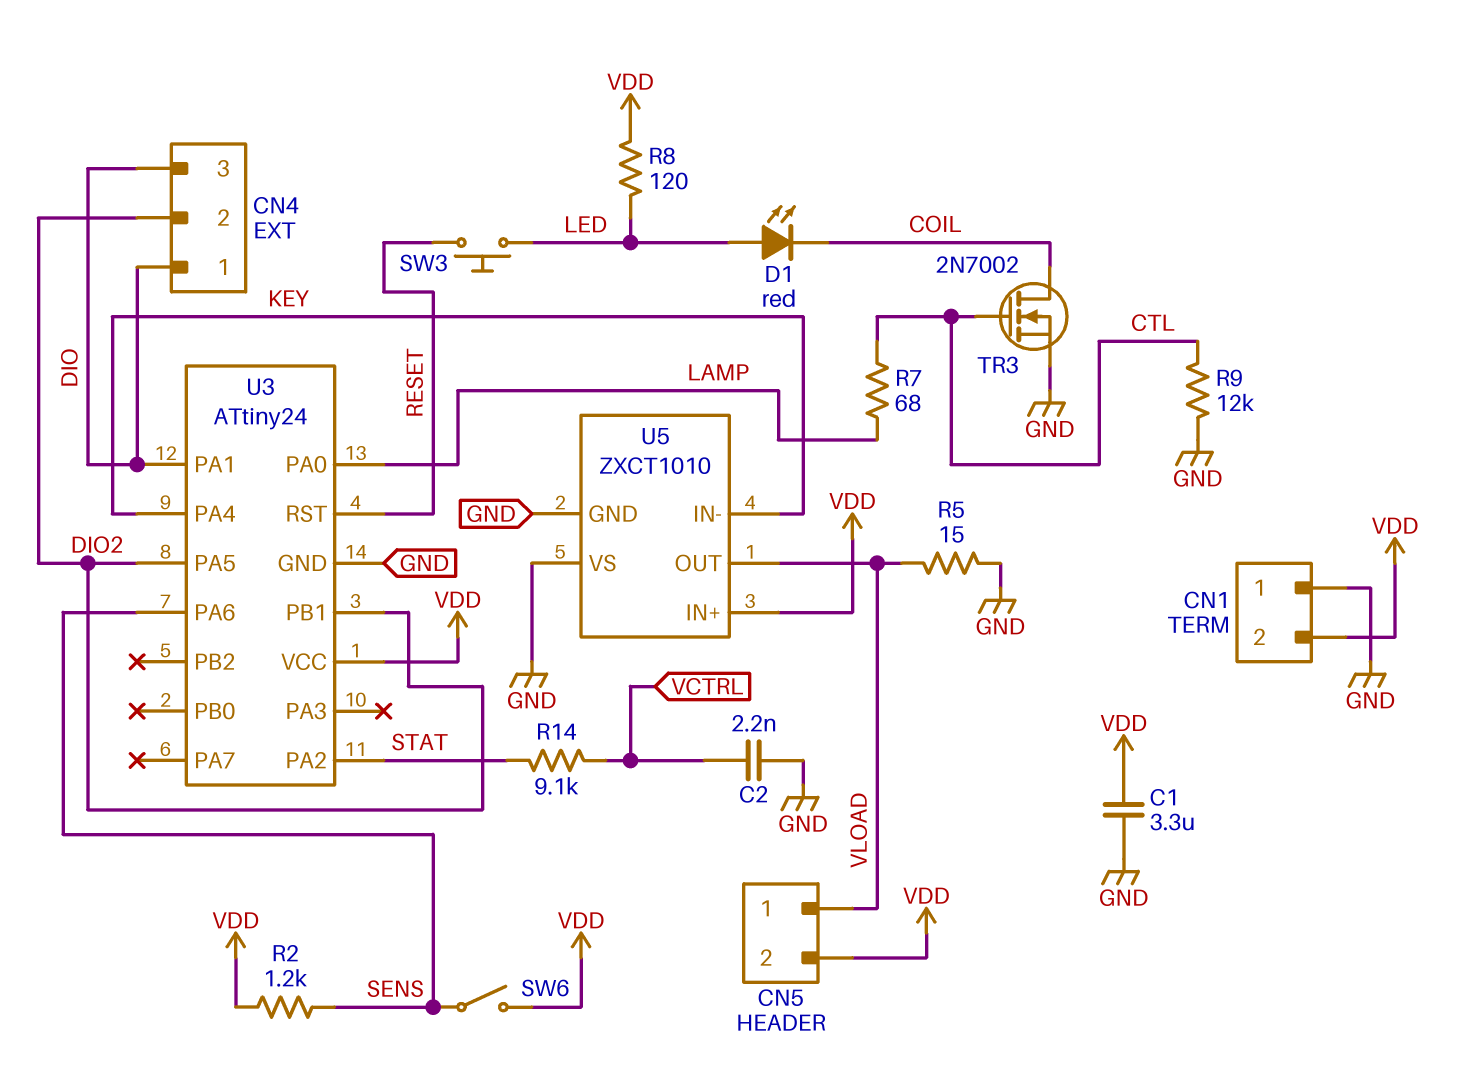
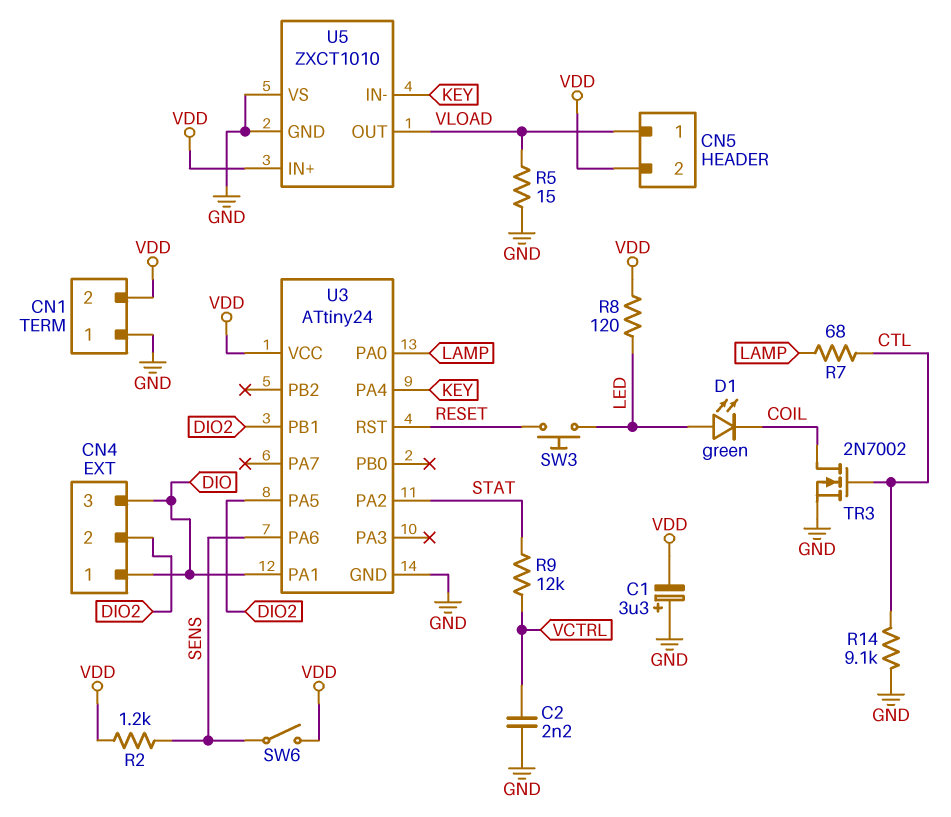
C1: 3.3uF (GND, VDD) -> 3.3uF (plus GND, minus VDD)
D1: LED red (A LED, K COIL) -> LED green (A LED, K COIL)
R9: 12k (CTL, GND) -> 12k (STAT, VCTRL)
R14: 9.1k (STAT, VCTRL) -> 9.1k (CTL, GND)

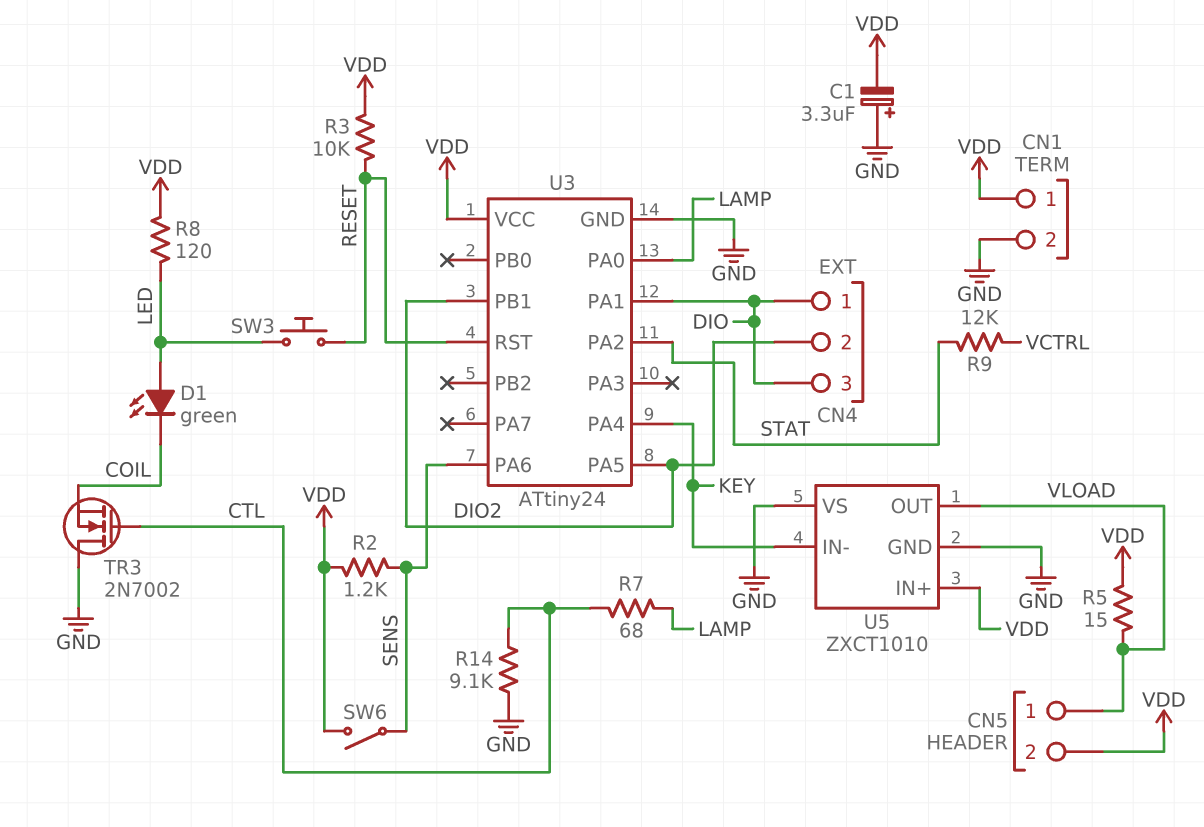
C2: 2.2nF (GND, VCTRL) -> none
CN1 pin 1: GND -> VDD
CN1 pin 2: VDD -> GND
R3: none -> 10k (RESET, VDD)
R5: 15 (GND, VLOAD) -> 15 (VDD, VLOAD)
TR3: NMOS 2N7002 (G CTL, D COIL, S GND) -> NMOS 2N7002 (G CTL, D GND, S COIL)

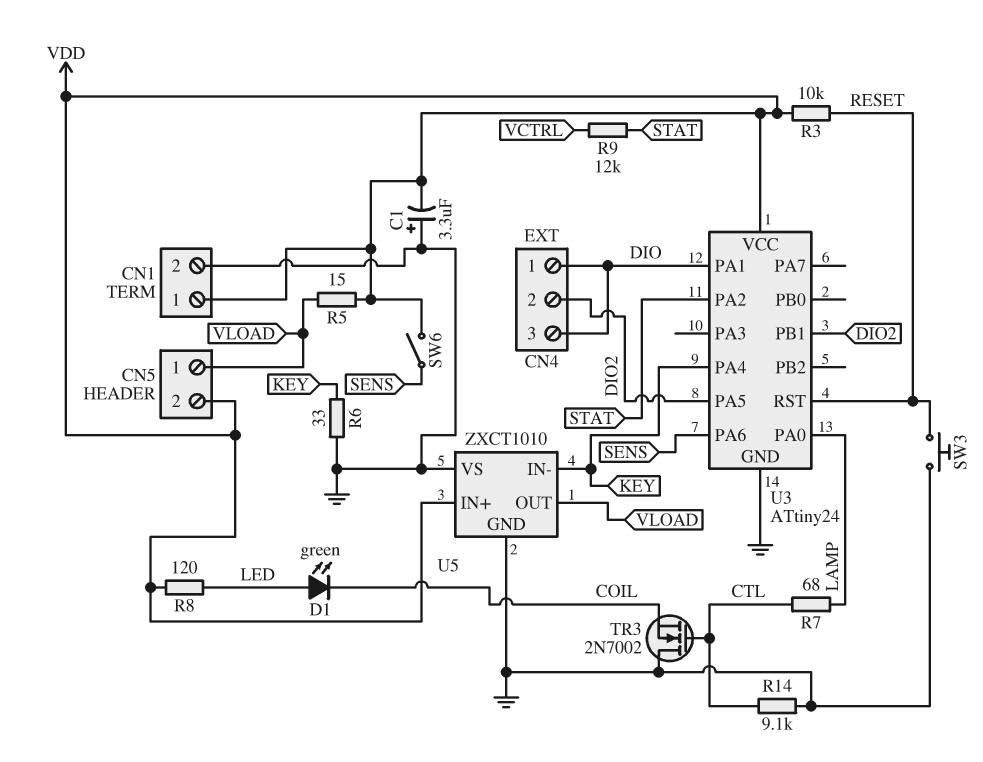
R2: 1.2k (SENS, VDD) -> none
R6: none -> 33 (GND, KEY)
SW3: button (LED, RESET) -> button (GND, RESET)

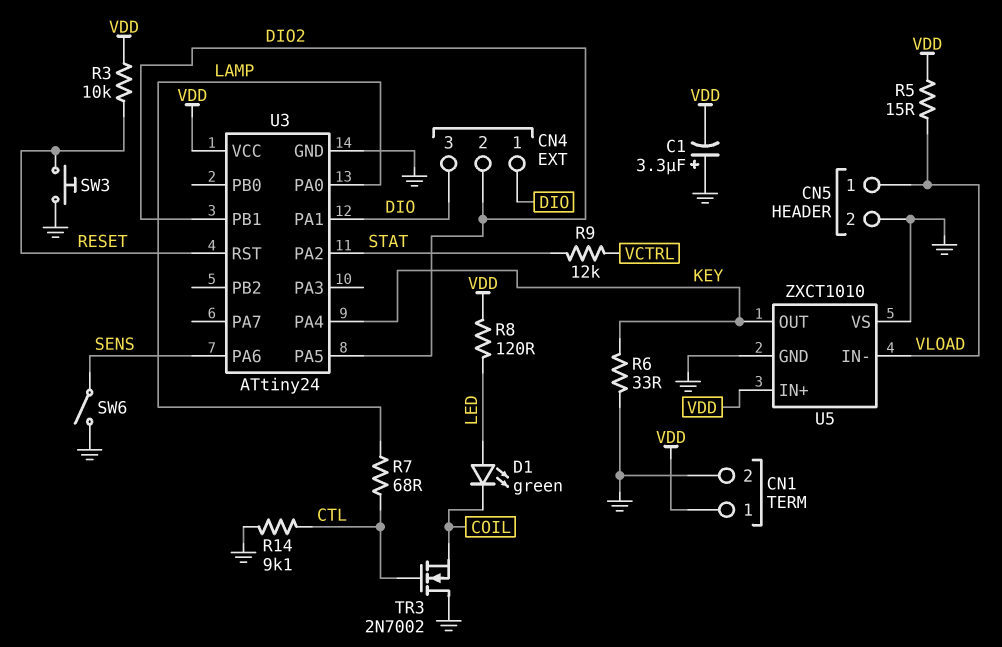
CN5 pin 2: VDD -> GND
SW6: switch (SENS, VDD) -> switch (GND, SENS)
U5 pin IN-: KEY -> VLOAD
U5 pin OUT: VLOAD -> KEY

